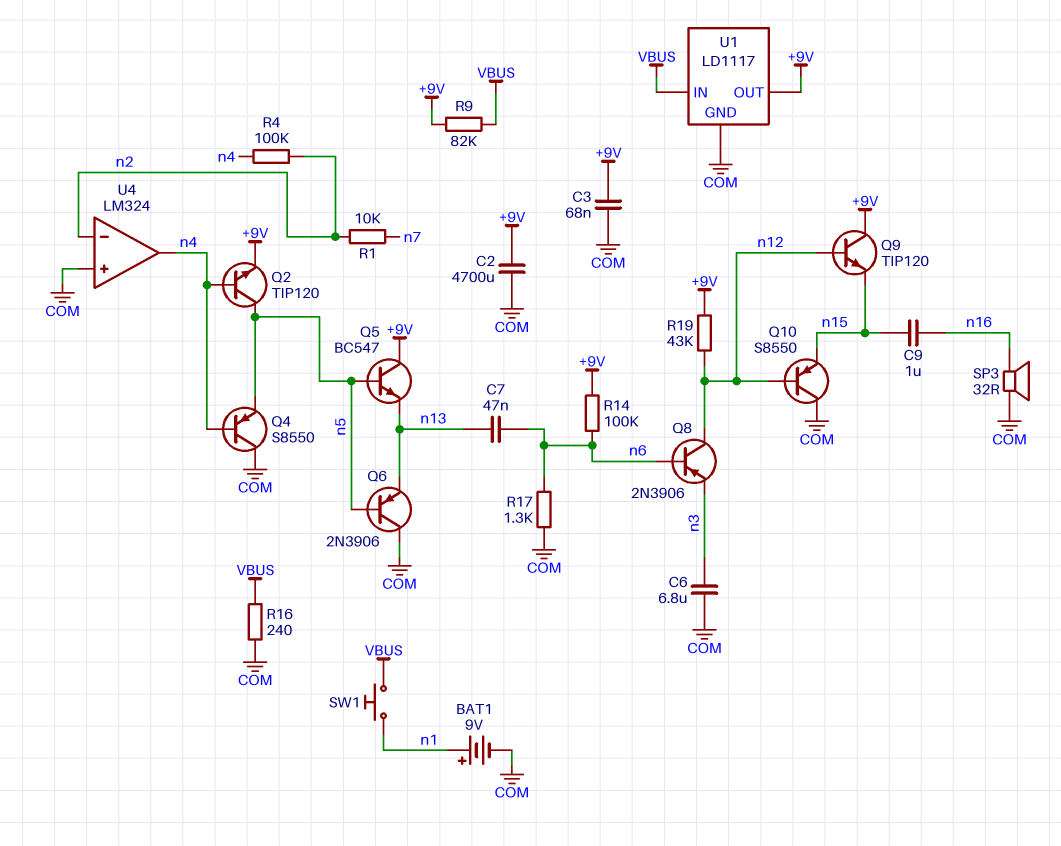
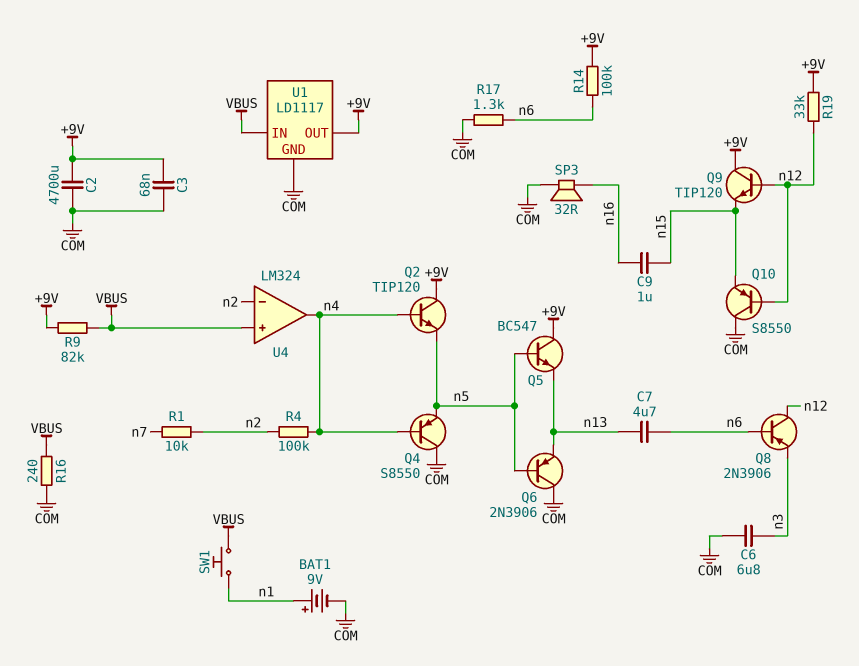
C7: 47nF (n6, n13) -> 4.7uF (n6, n13)
Q2: NPN TIP120 (B n4, C n5, E +9V) -> NPN TIP120 (B n4, C +9V, E n5)
R19: 43k (+9V, n12) -> 33k (+9V, n12)
U4 pin in+: COM -> VBUS

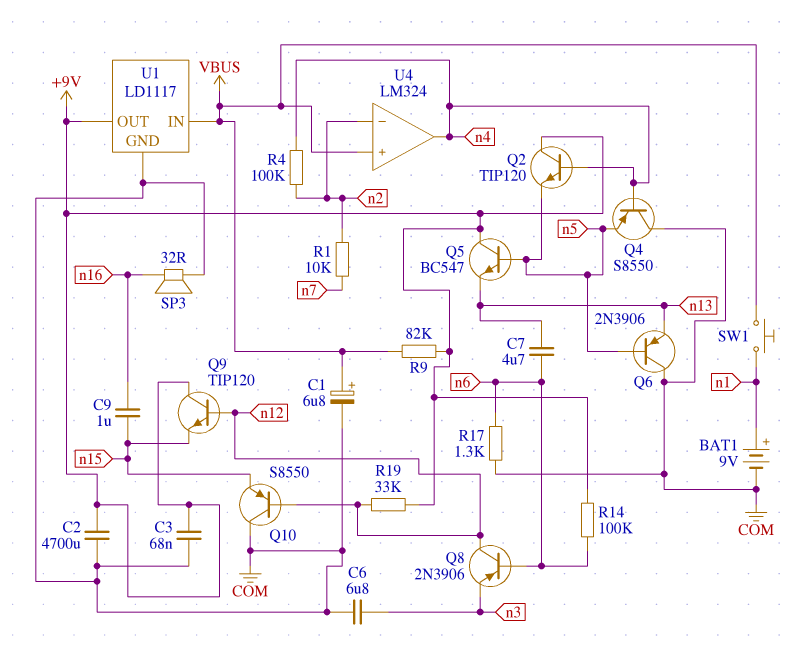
C1: none -> 6.8uF (plus VBUS, minus COM)
R16: 240 (COM, VBUS) -> none

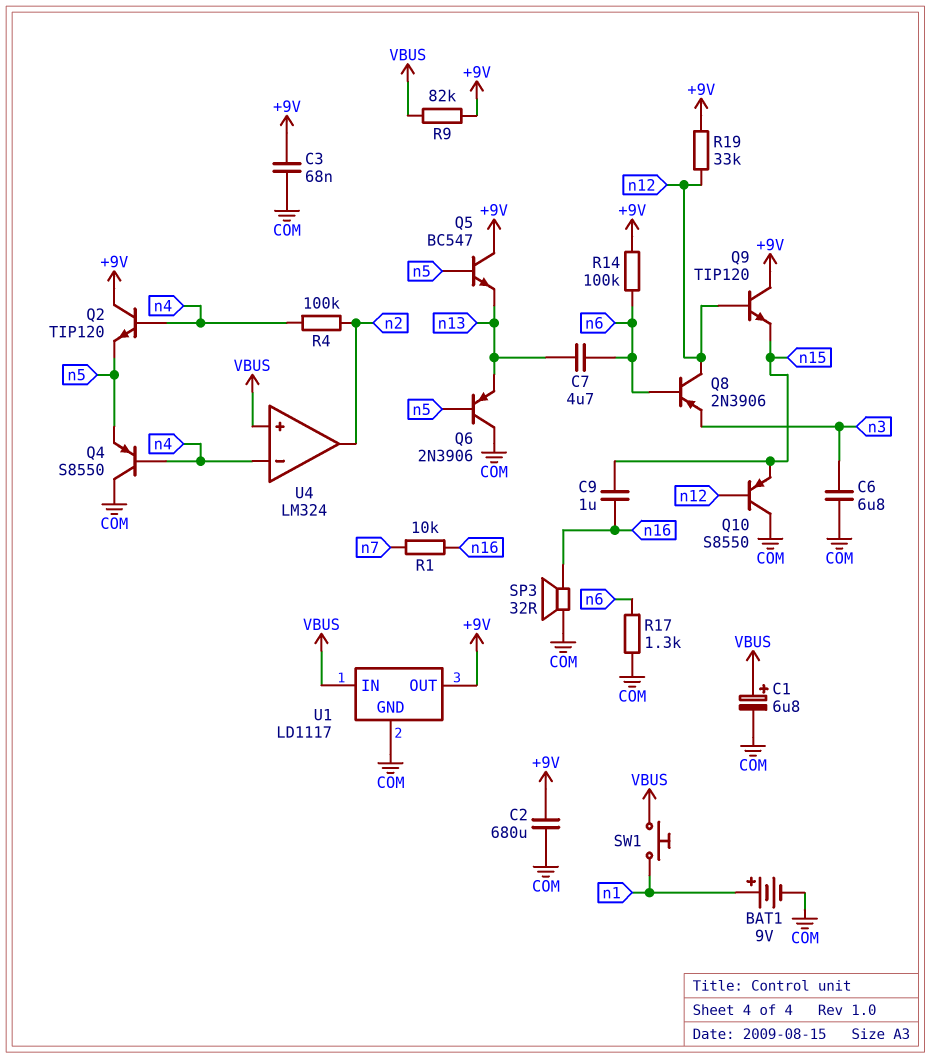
C2: 4700uF (+9V, COM) -> 680uF (+9V, COM)
R1: 10k (n2, n7) -> 10k (n7, n16)
U4 pin in-: n2 -> n4
U4 pin out: n4 -> n2

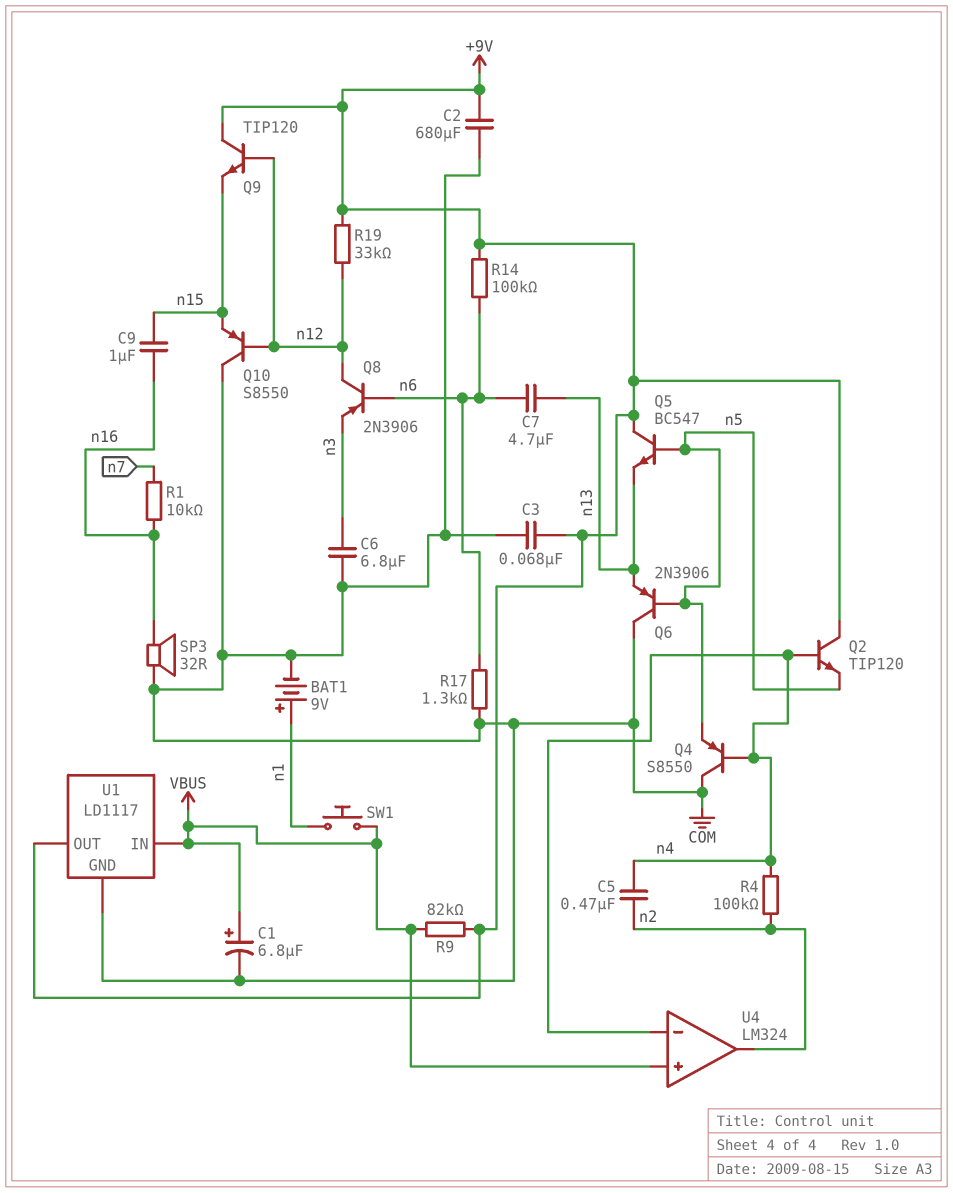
C5: none -> 470nF (n2, n4)

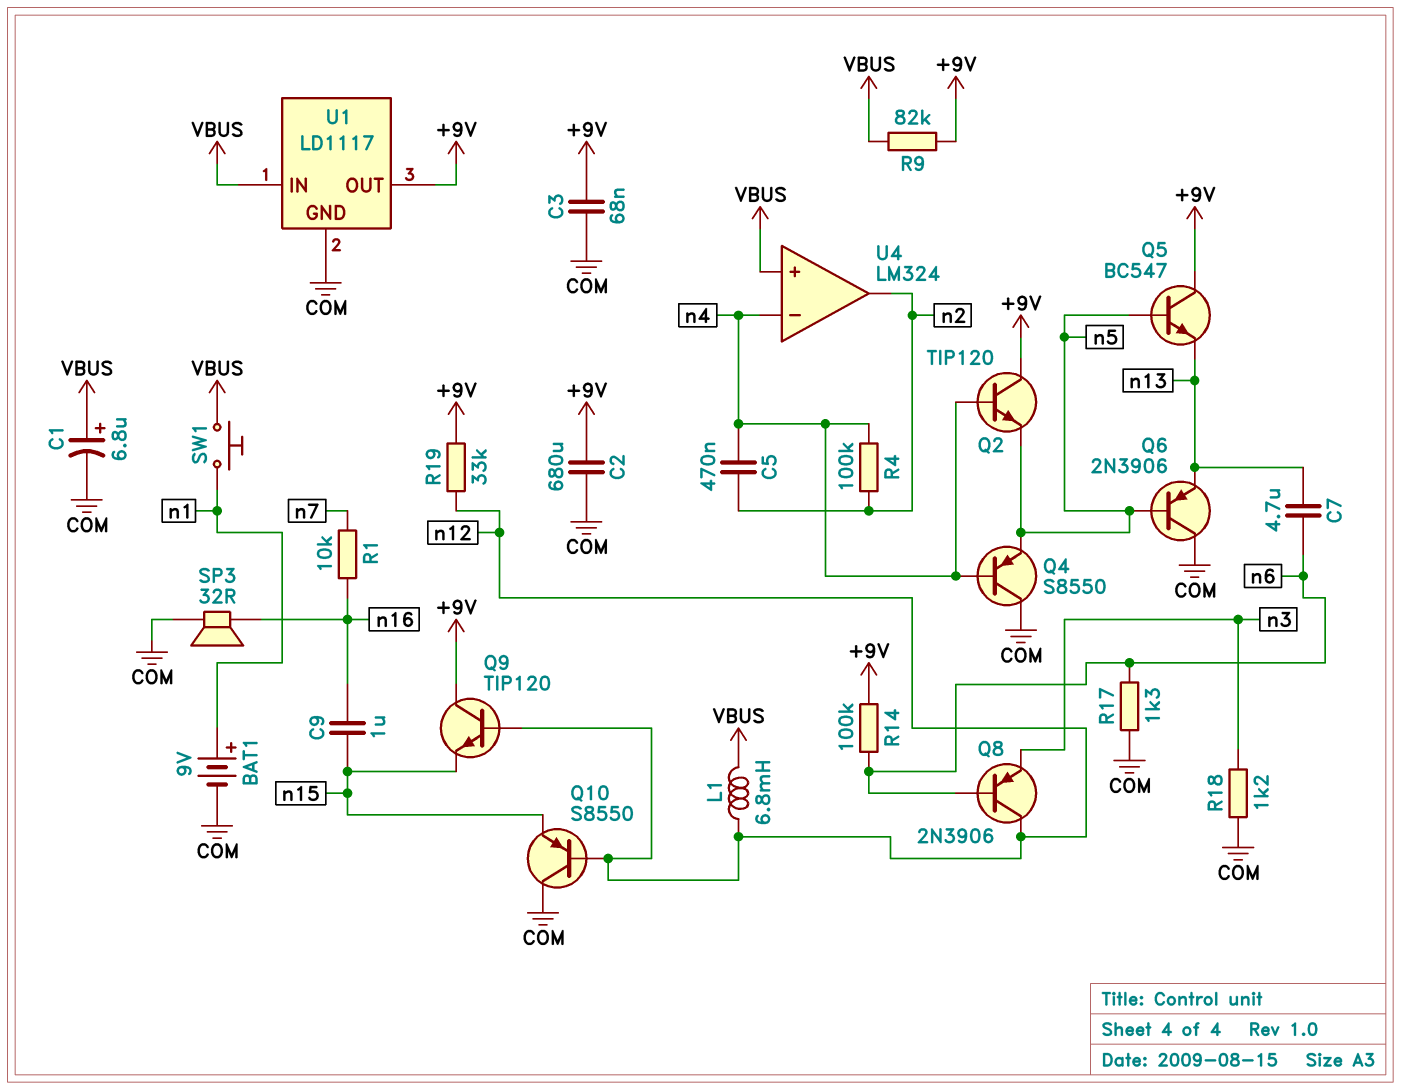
C6: 6.8uF (COM, n3) -> none
L1: none -> 6.8mH (VBUS, n12)
R18: none -> 1.2k (COM, n3)

